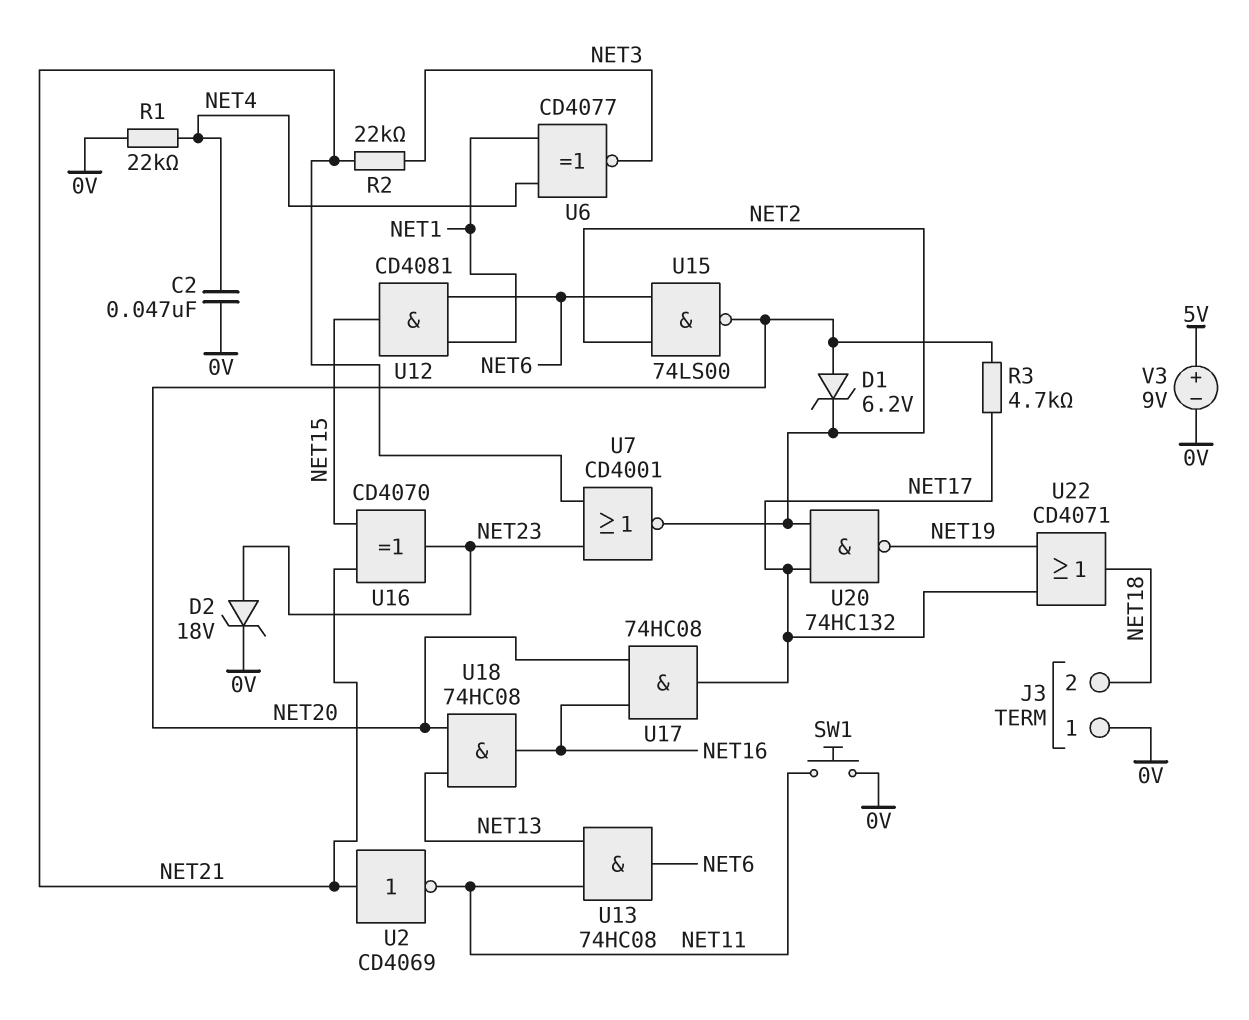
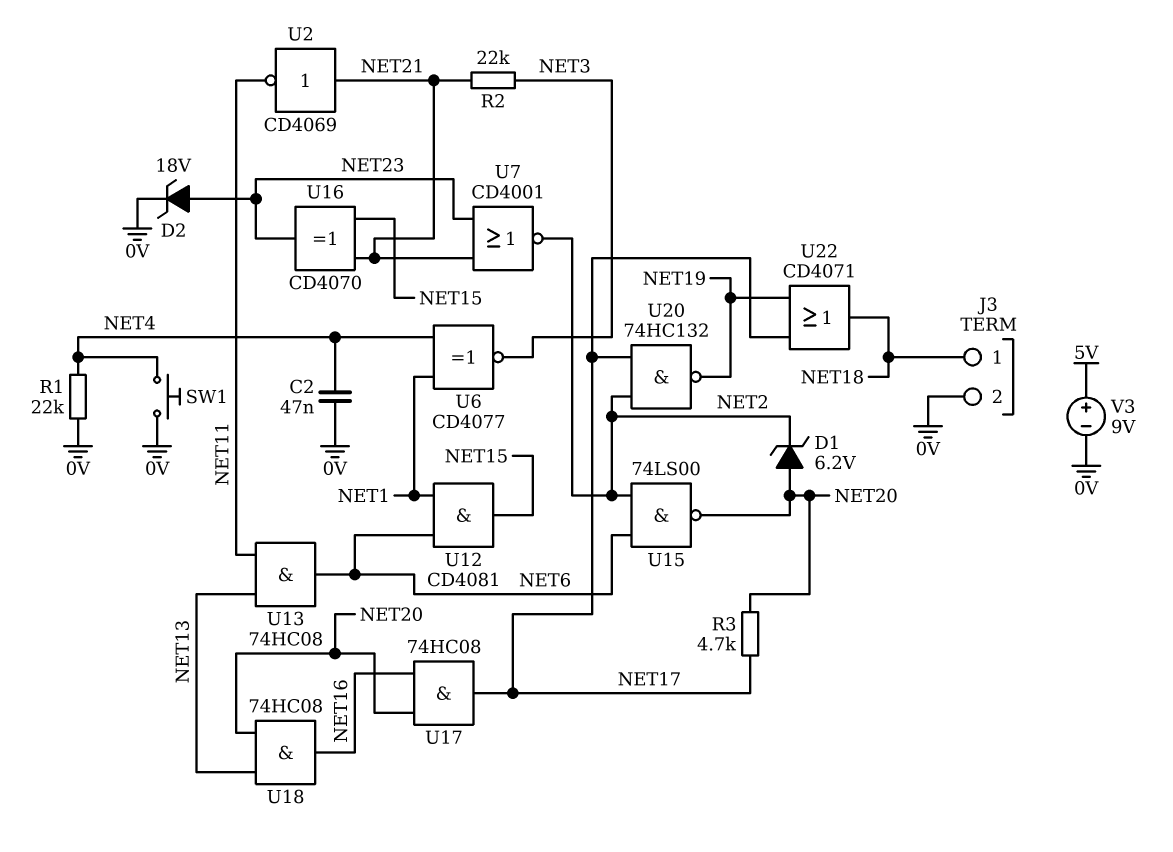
J3 pin 1: 0V -> NET18
J3 pin 2: NET18 -> 0V
SW1: button (0V, NET11) -> button (0V, NET4)

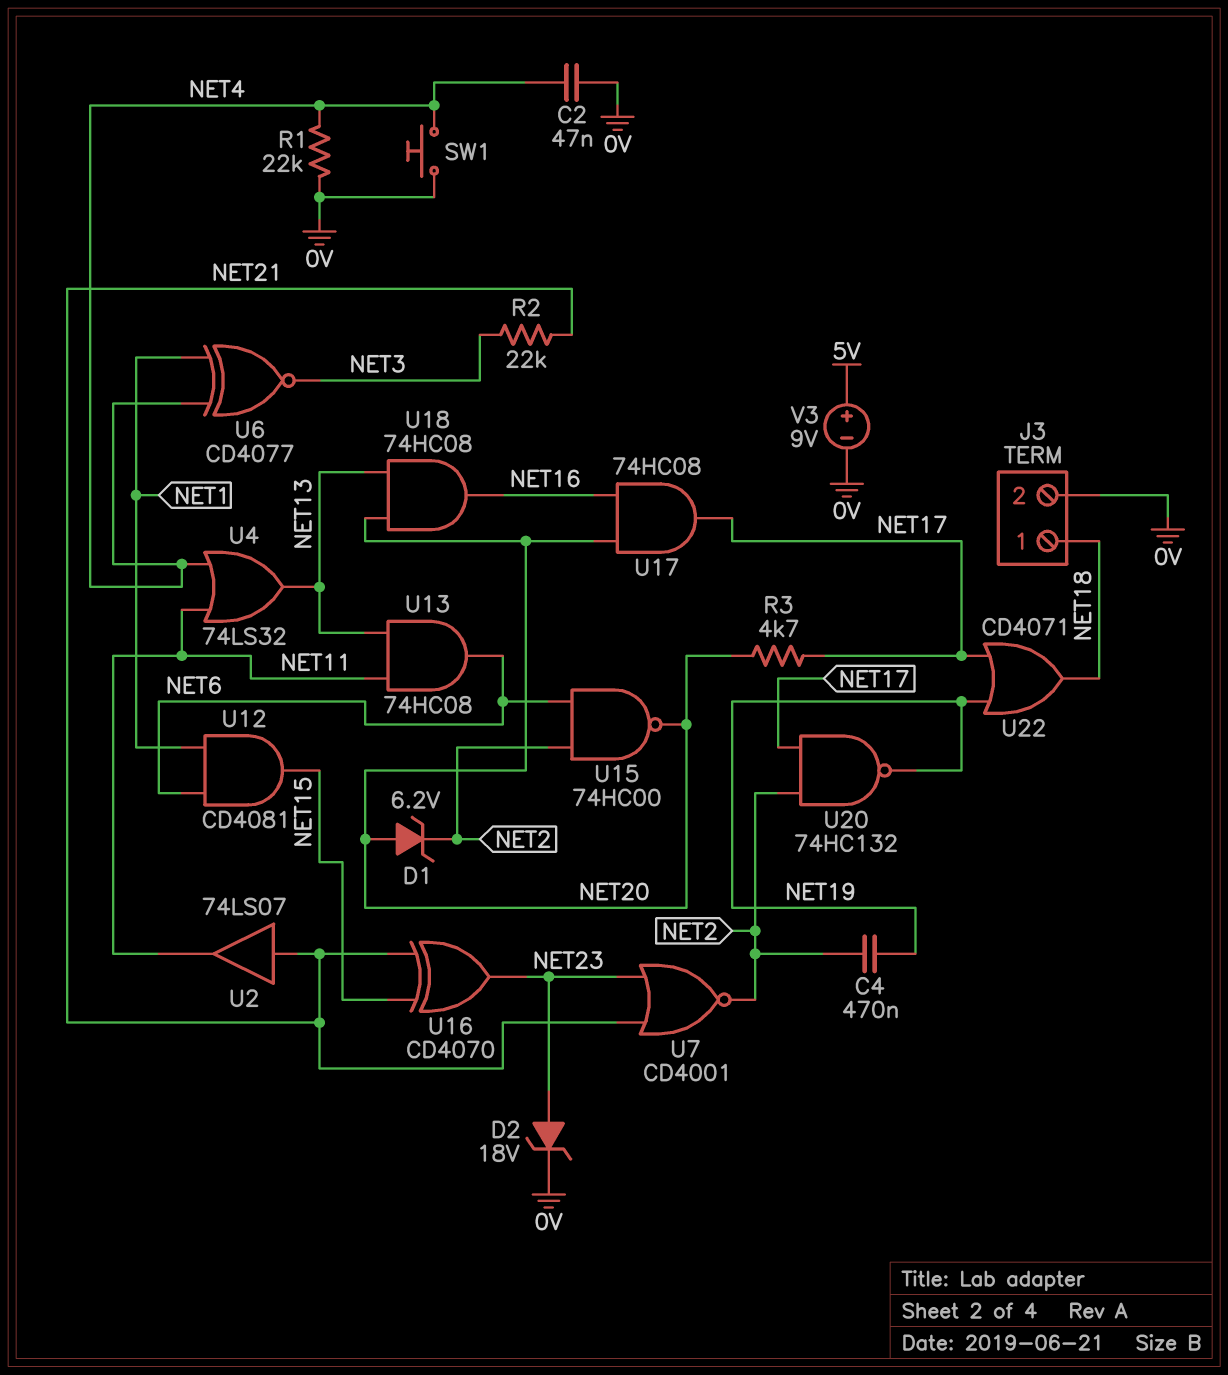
C4: none -> 470nF (NET2, NET19)
U2: NOT CD4069 (in NET21, out NET11) -> buffer 74LS07 (in NET21, out NET11)
U4: none -> OR 74LS32 (in NET4, in NET11, out NET13)
U15: NAND 74LS00 (in NET2, in NET6, out NET20) -> NAND 74HC00 (in NET2, in NET6, out NET20)

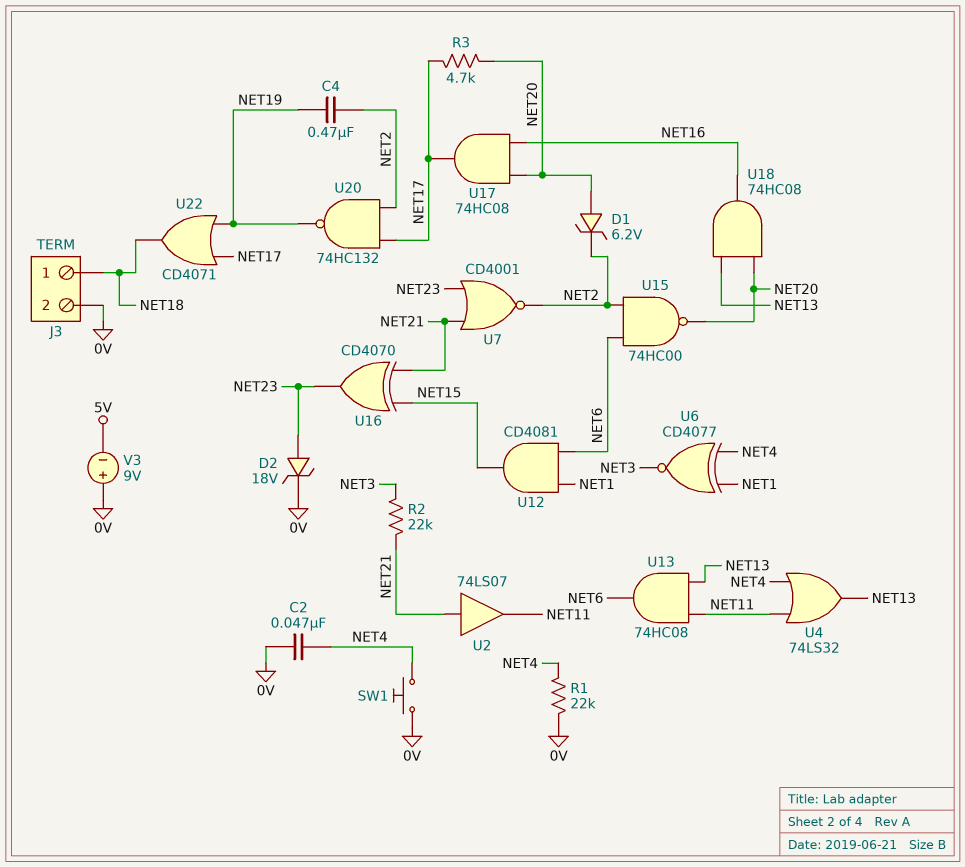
V3: 9V (plus 5V, minus 0V) -> 9V (plus 0V, minus 5V)

